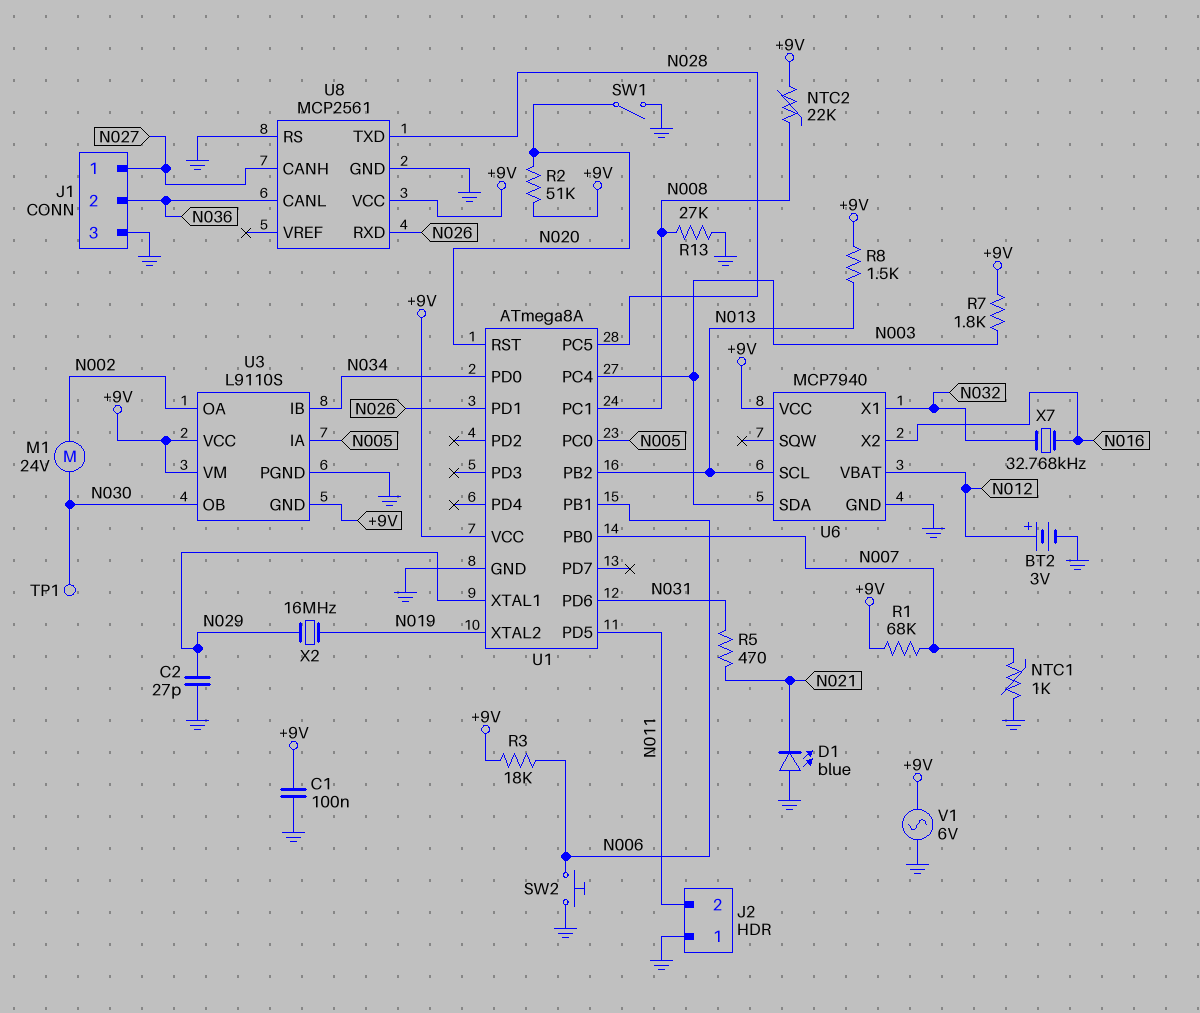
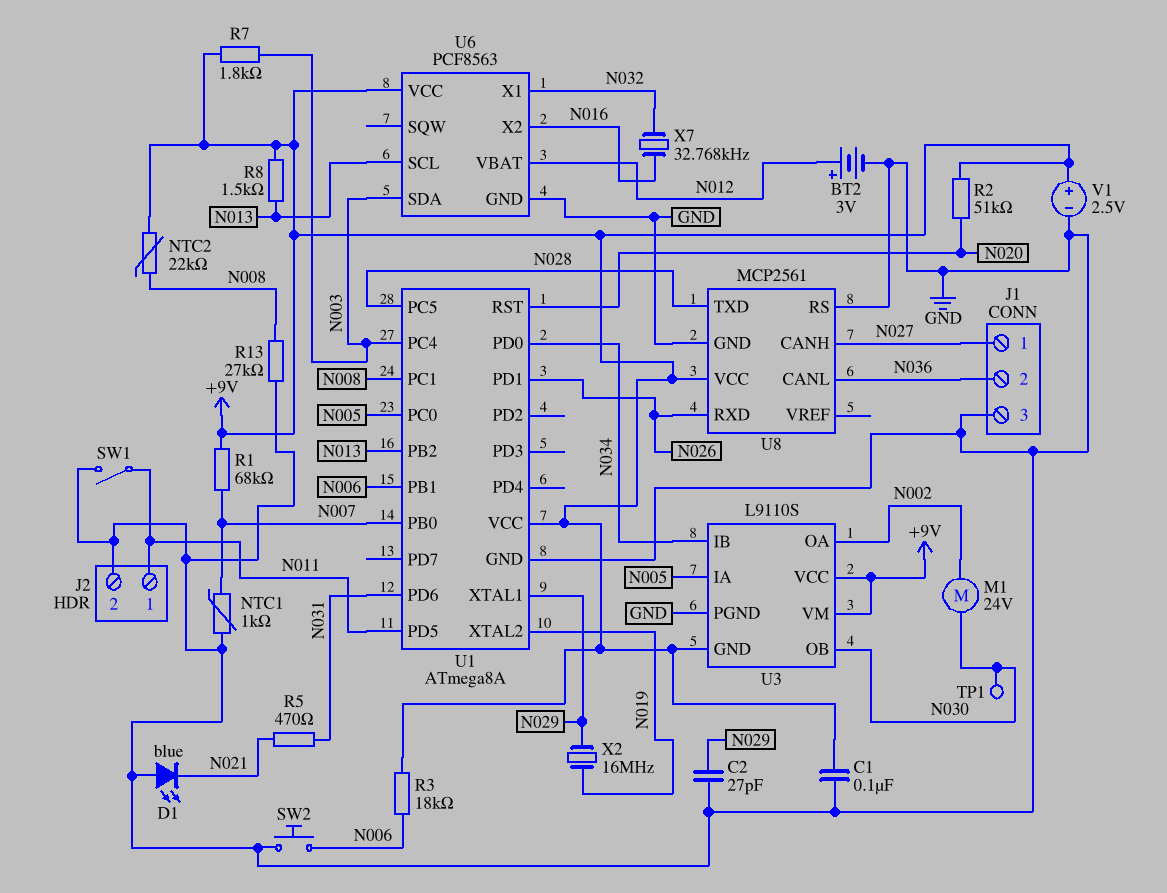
J2 pin 1: GND -> N011
J2 pin 2: N011 -> GND
SW1: switch (GND, N020) -> switch (GND, N011)
U6: MCP7940 -> PCF8563
V1: AC 6V (+9V, GND) -> 2.5V (plus +9V, minus GND)

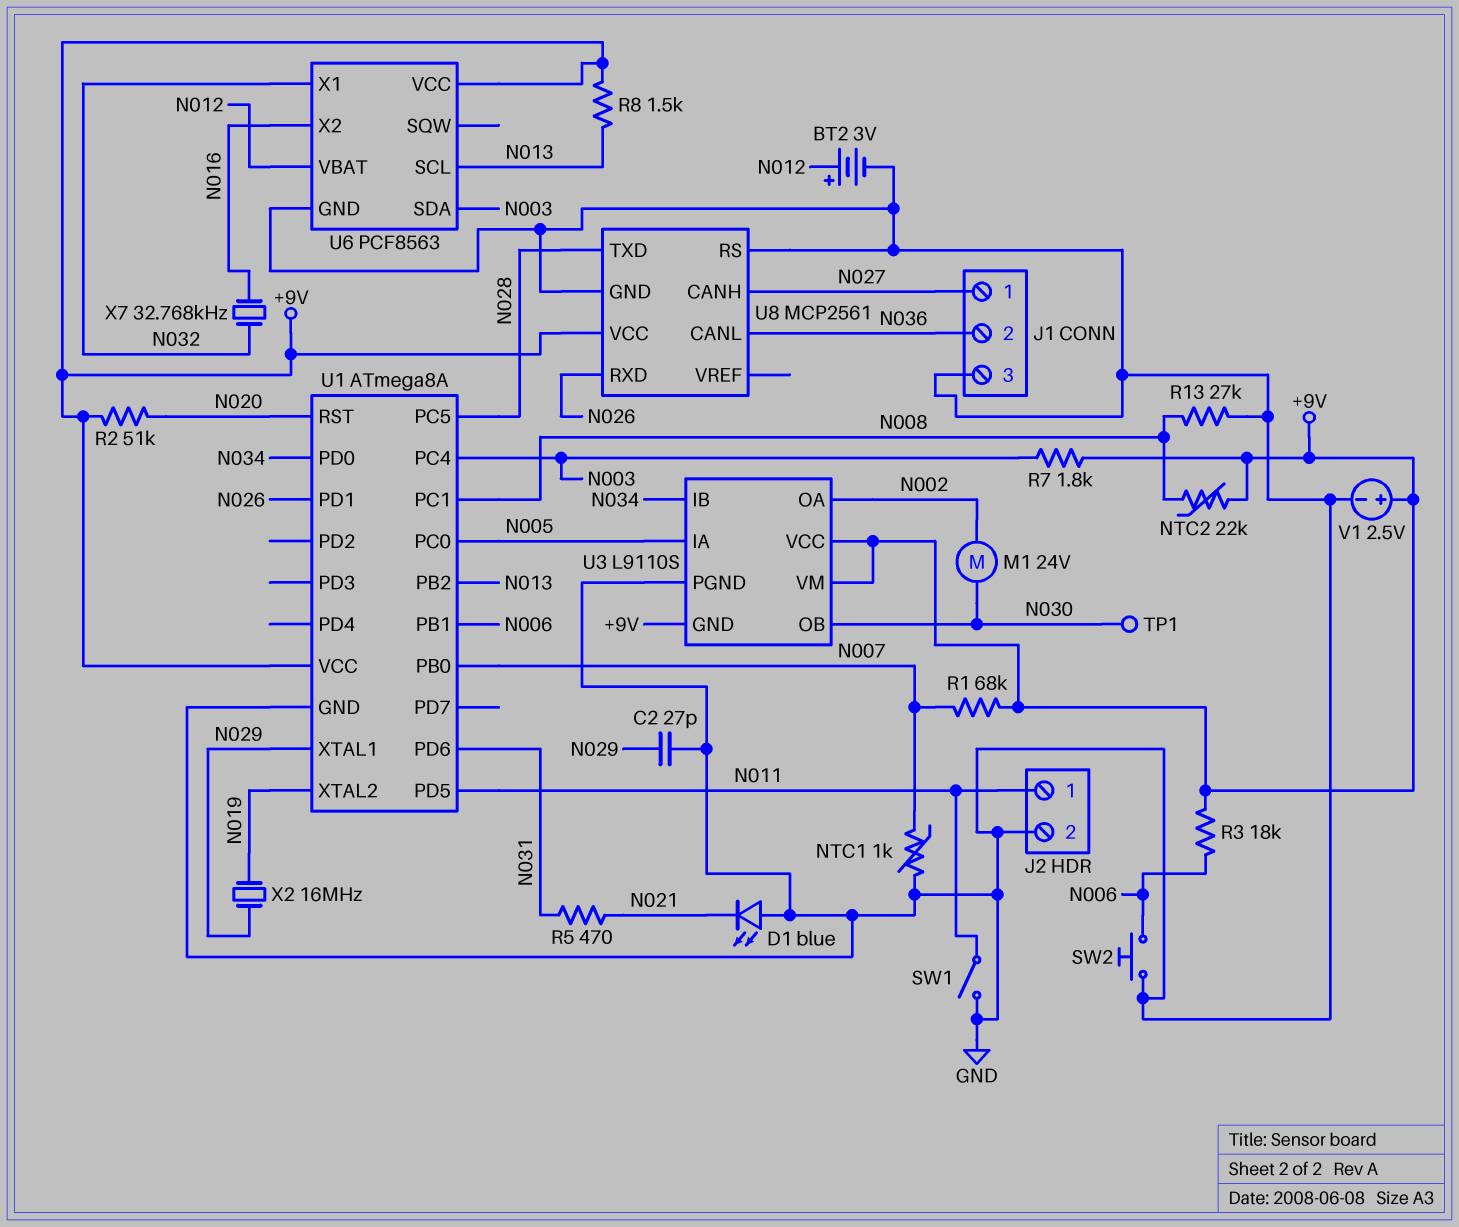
C1: 100nF (+9V, GND) -> none

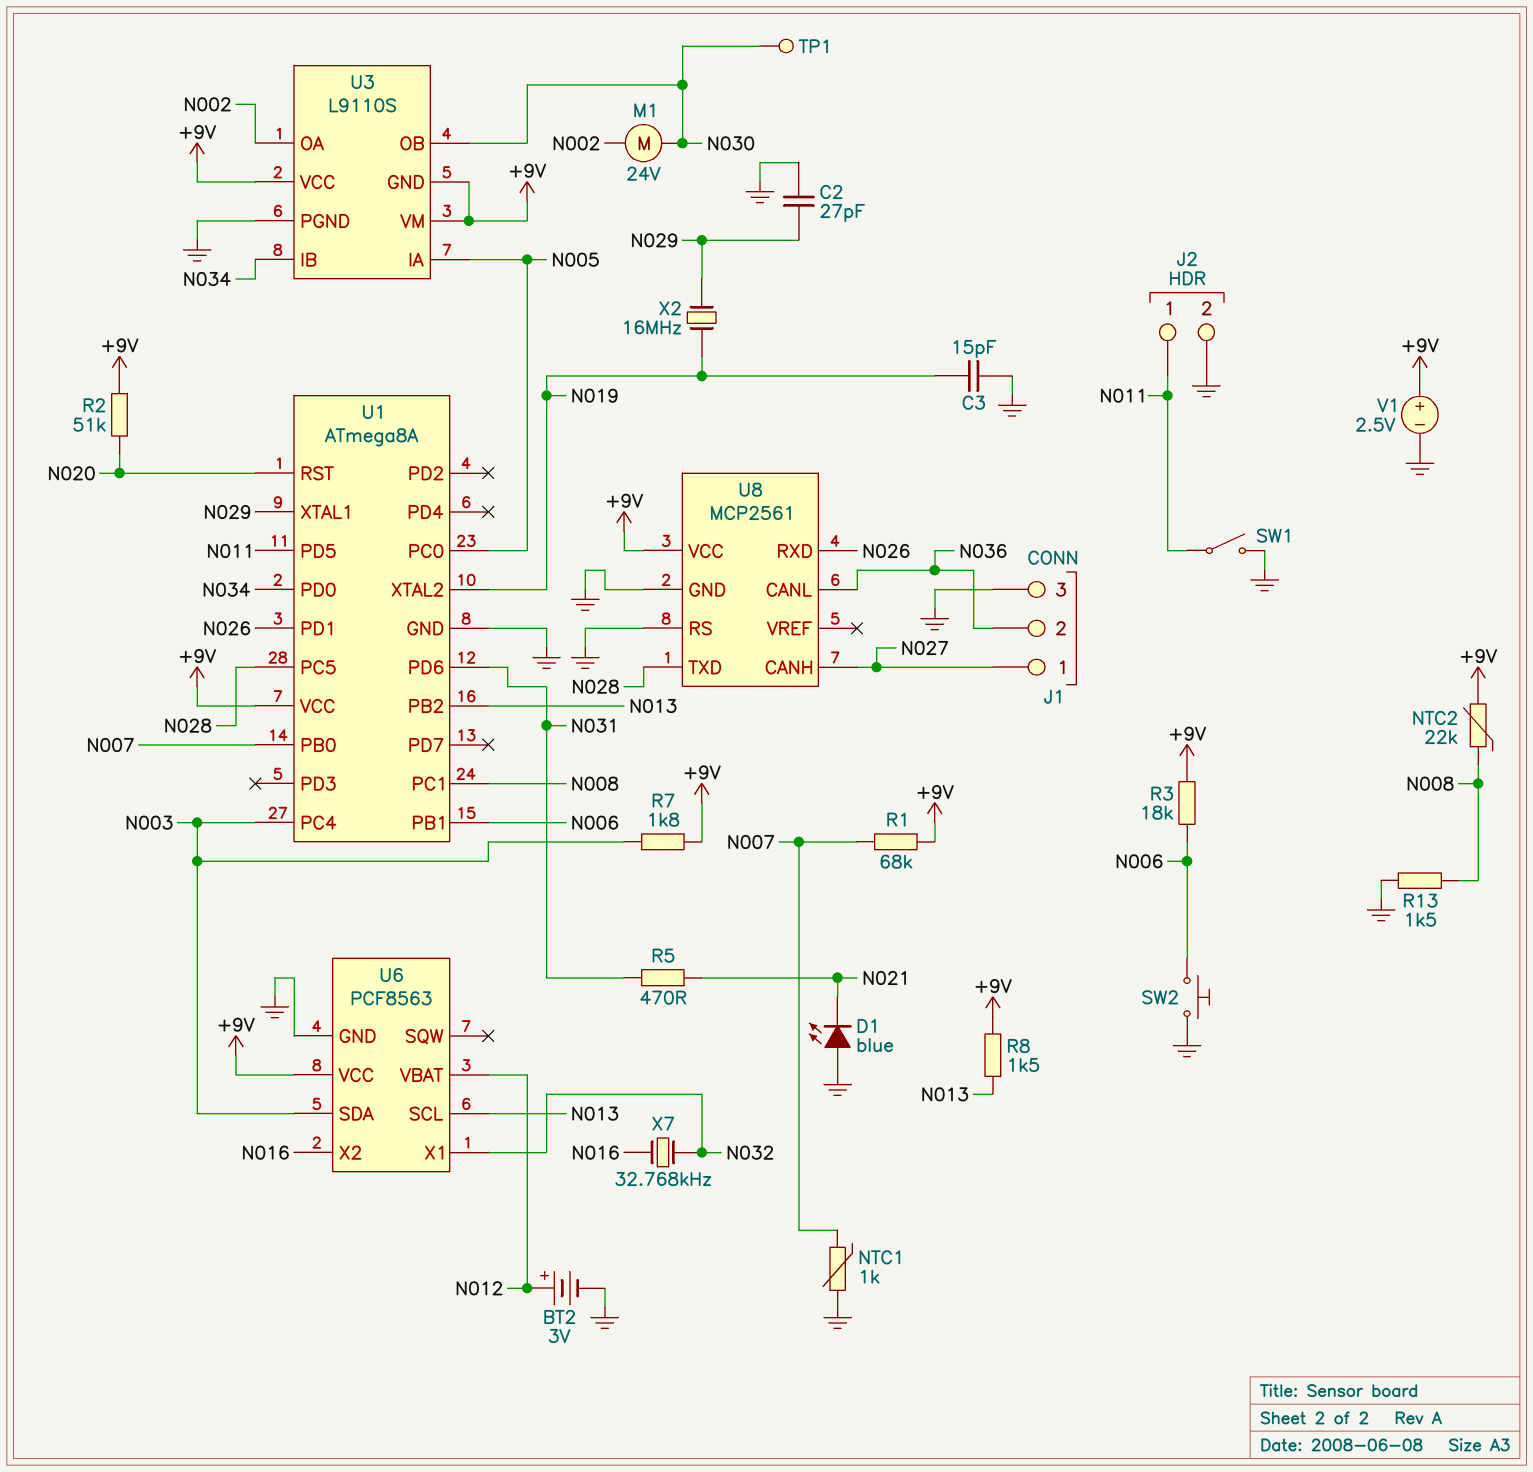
C3: none -> 15pF (GND, N019)
R13: 27k (GND, N008) -> 1.5k (GND, N008)

